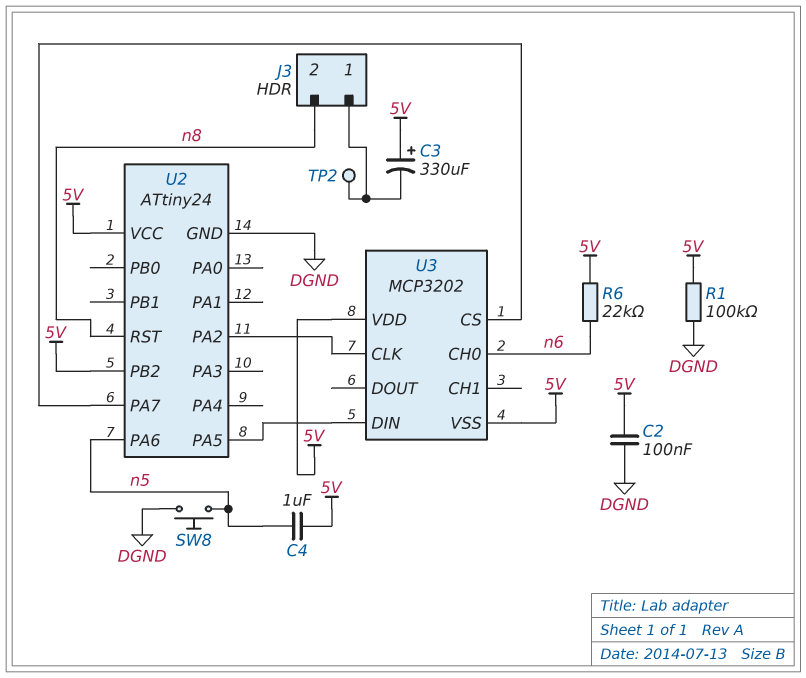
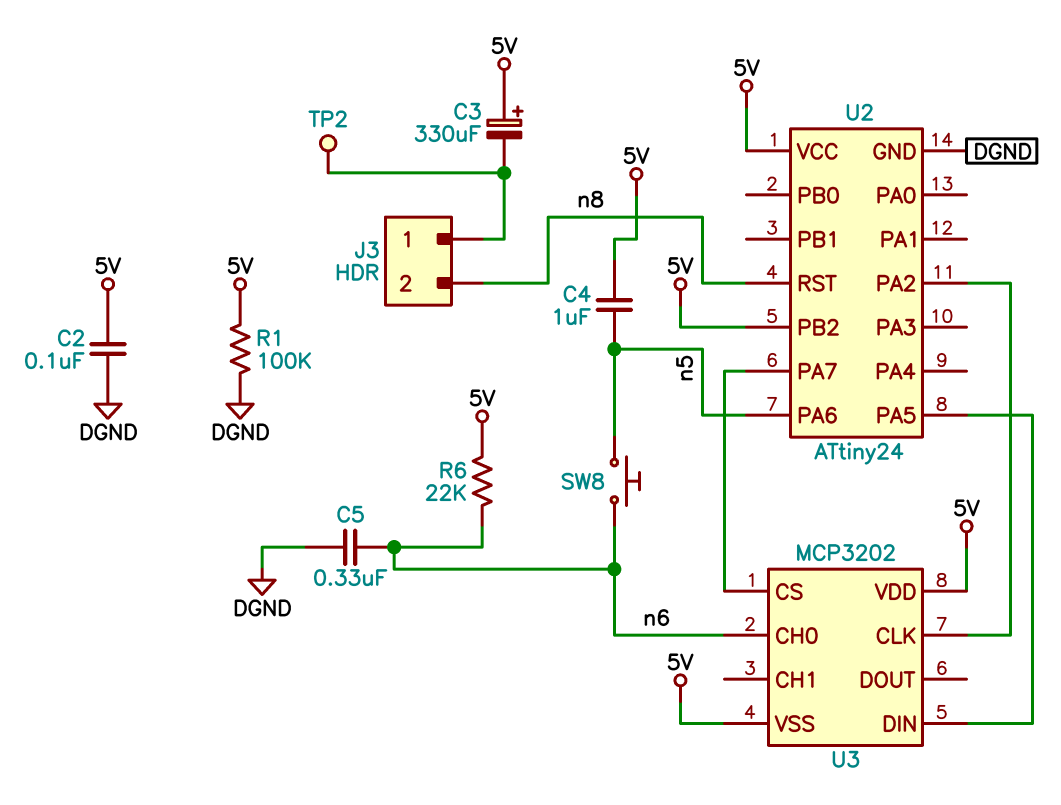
C5: none -> 330nF (DGND, n6)
SW8: button (DGND, n5) -> button (n5, n6)

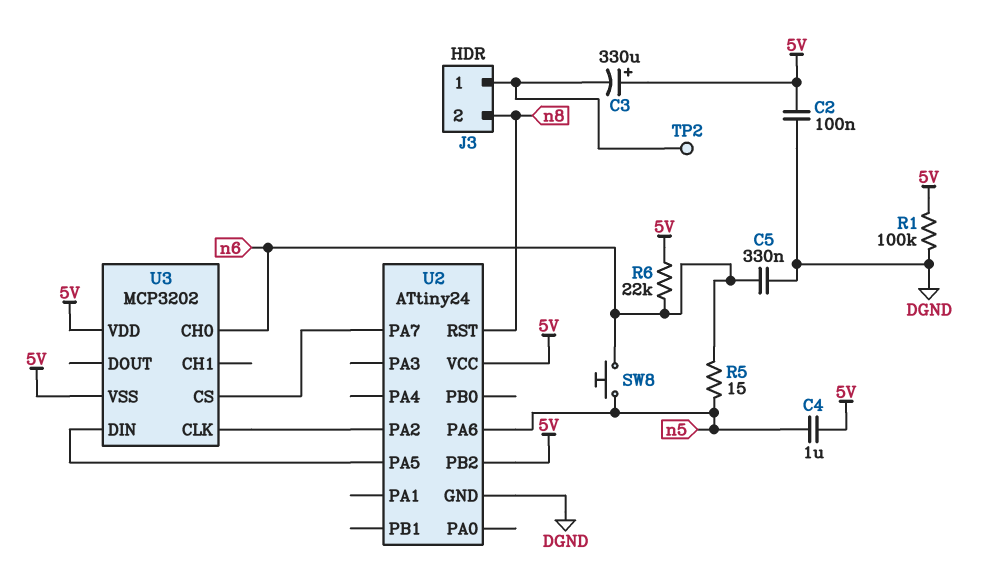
R5: none -> 15 (n5, n6)

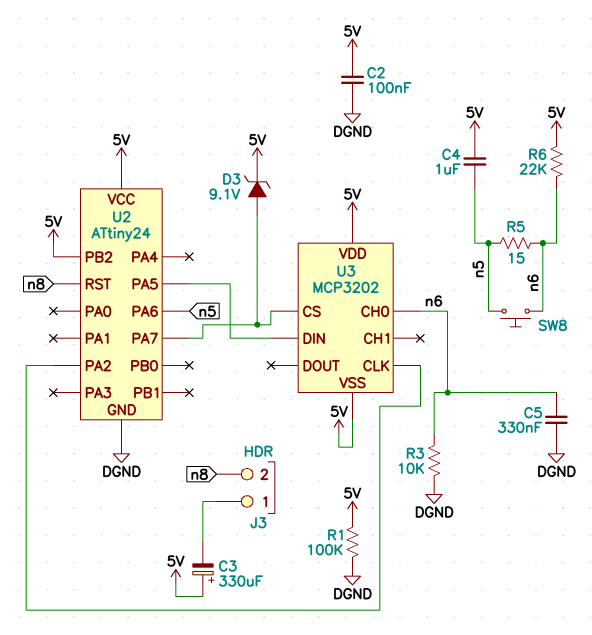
D3: none -> zener 9.1V (A U2/PA7, K 5V)
R3: none -> 10k (DGND, n6)
TP2: test point (J3/1) -> none

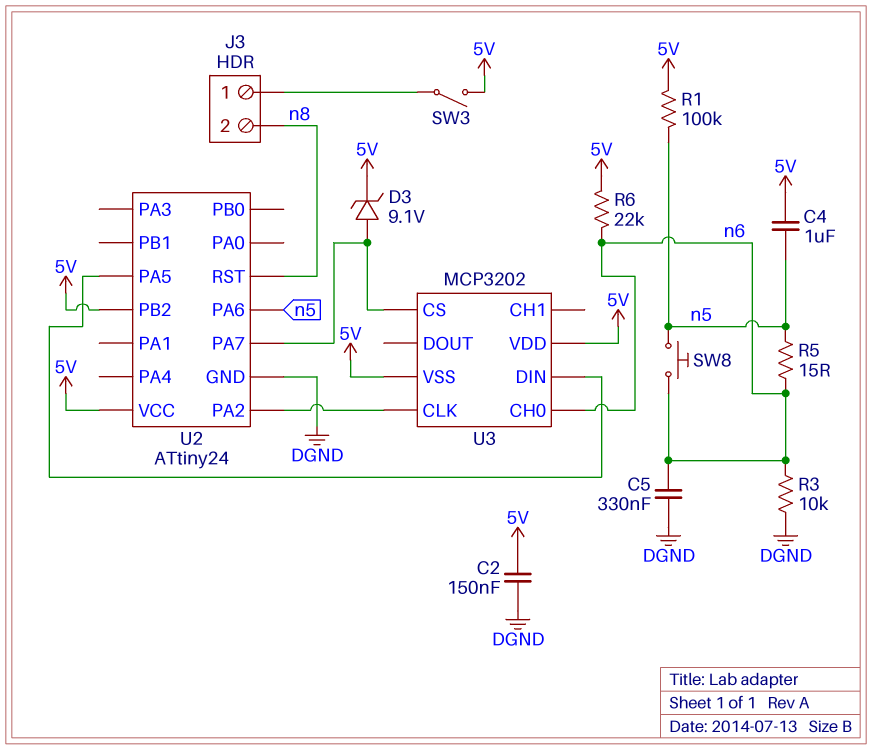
C2: 100nF (5V, DGND) -> 150nF (5V, DGND)
C3: 330uF (plus 5V, minus J3/1) -> none
R1: 100k (5V, DGND) -> 100k (5V, n5)
SW3: none -> switch (5V, J3/1)

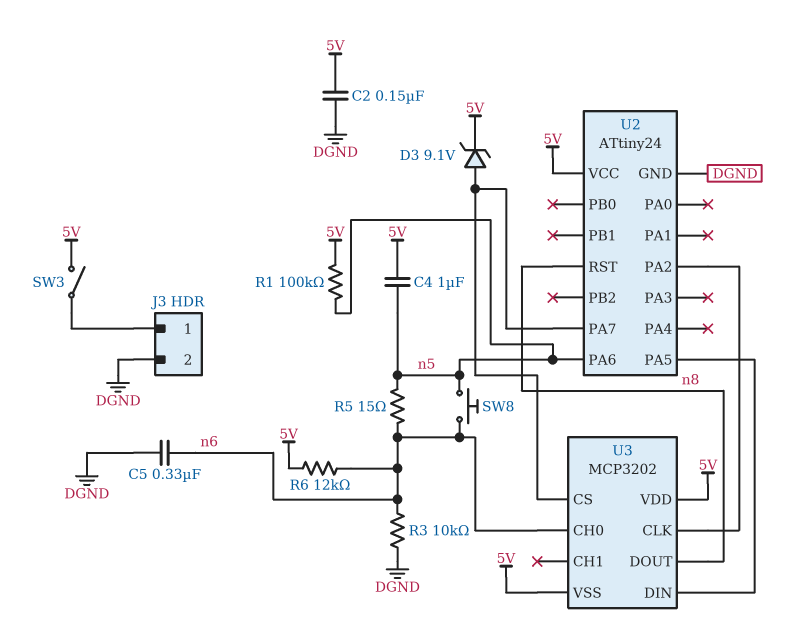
J3 pin 2: n8 -> DGND
R6: 22k (5V, n6) -> 12k (5V, n6)
U2 pin PB2: 5V -> none
U3 pin DOUT: none -> n8

